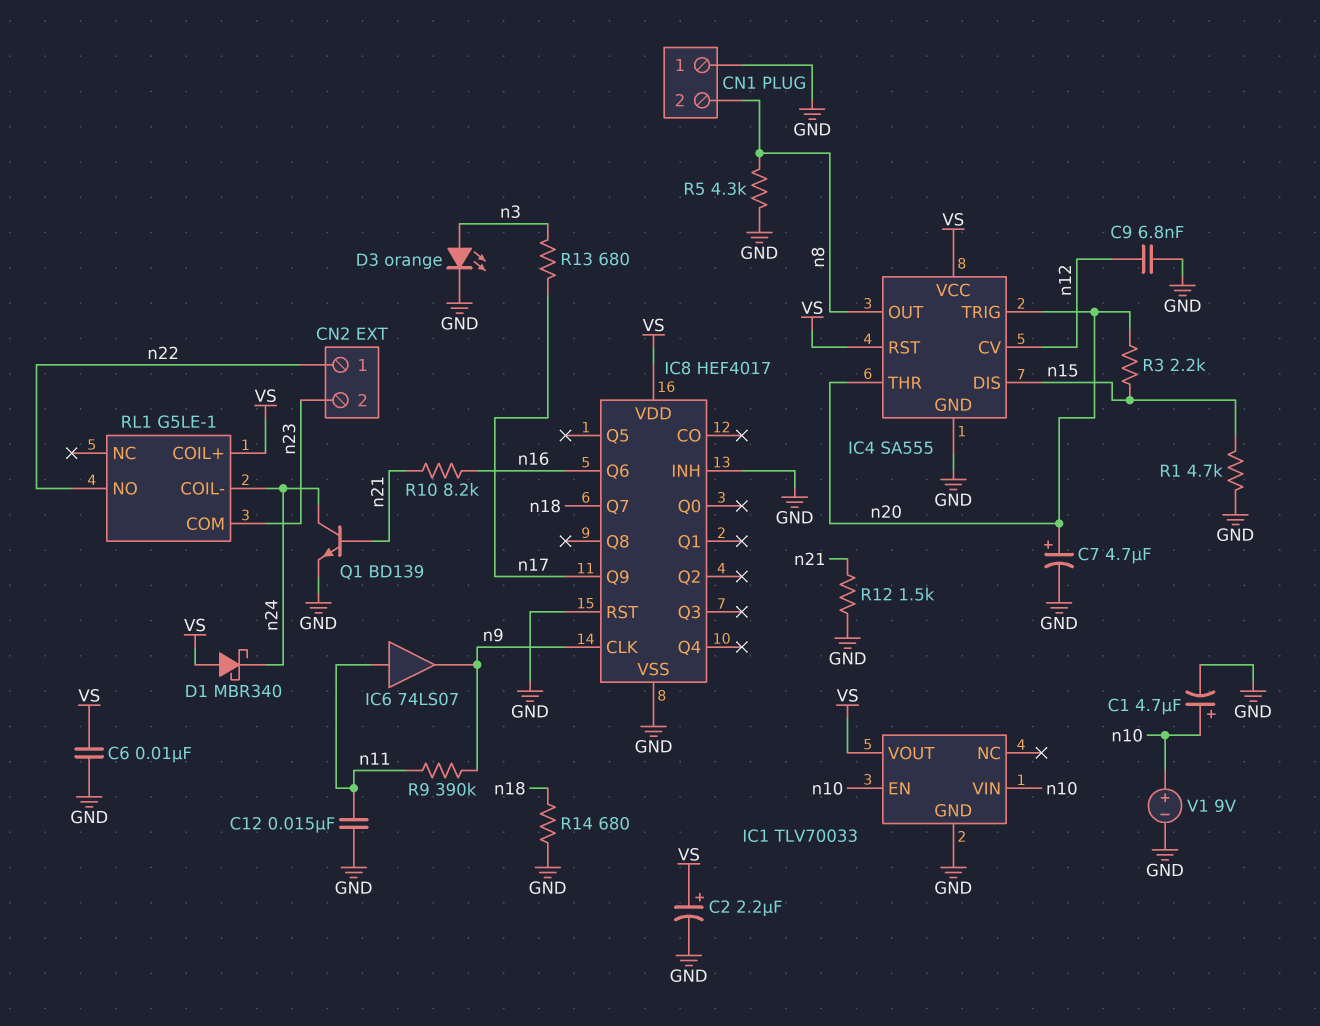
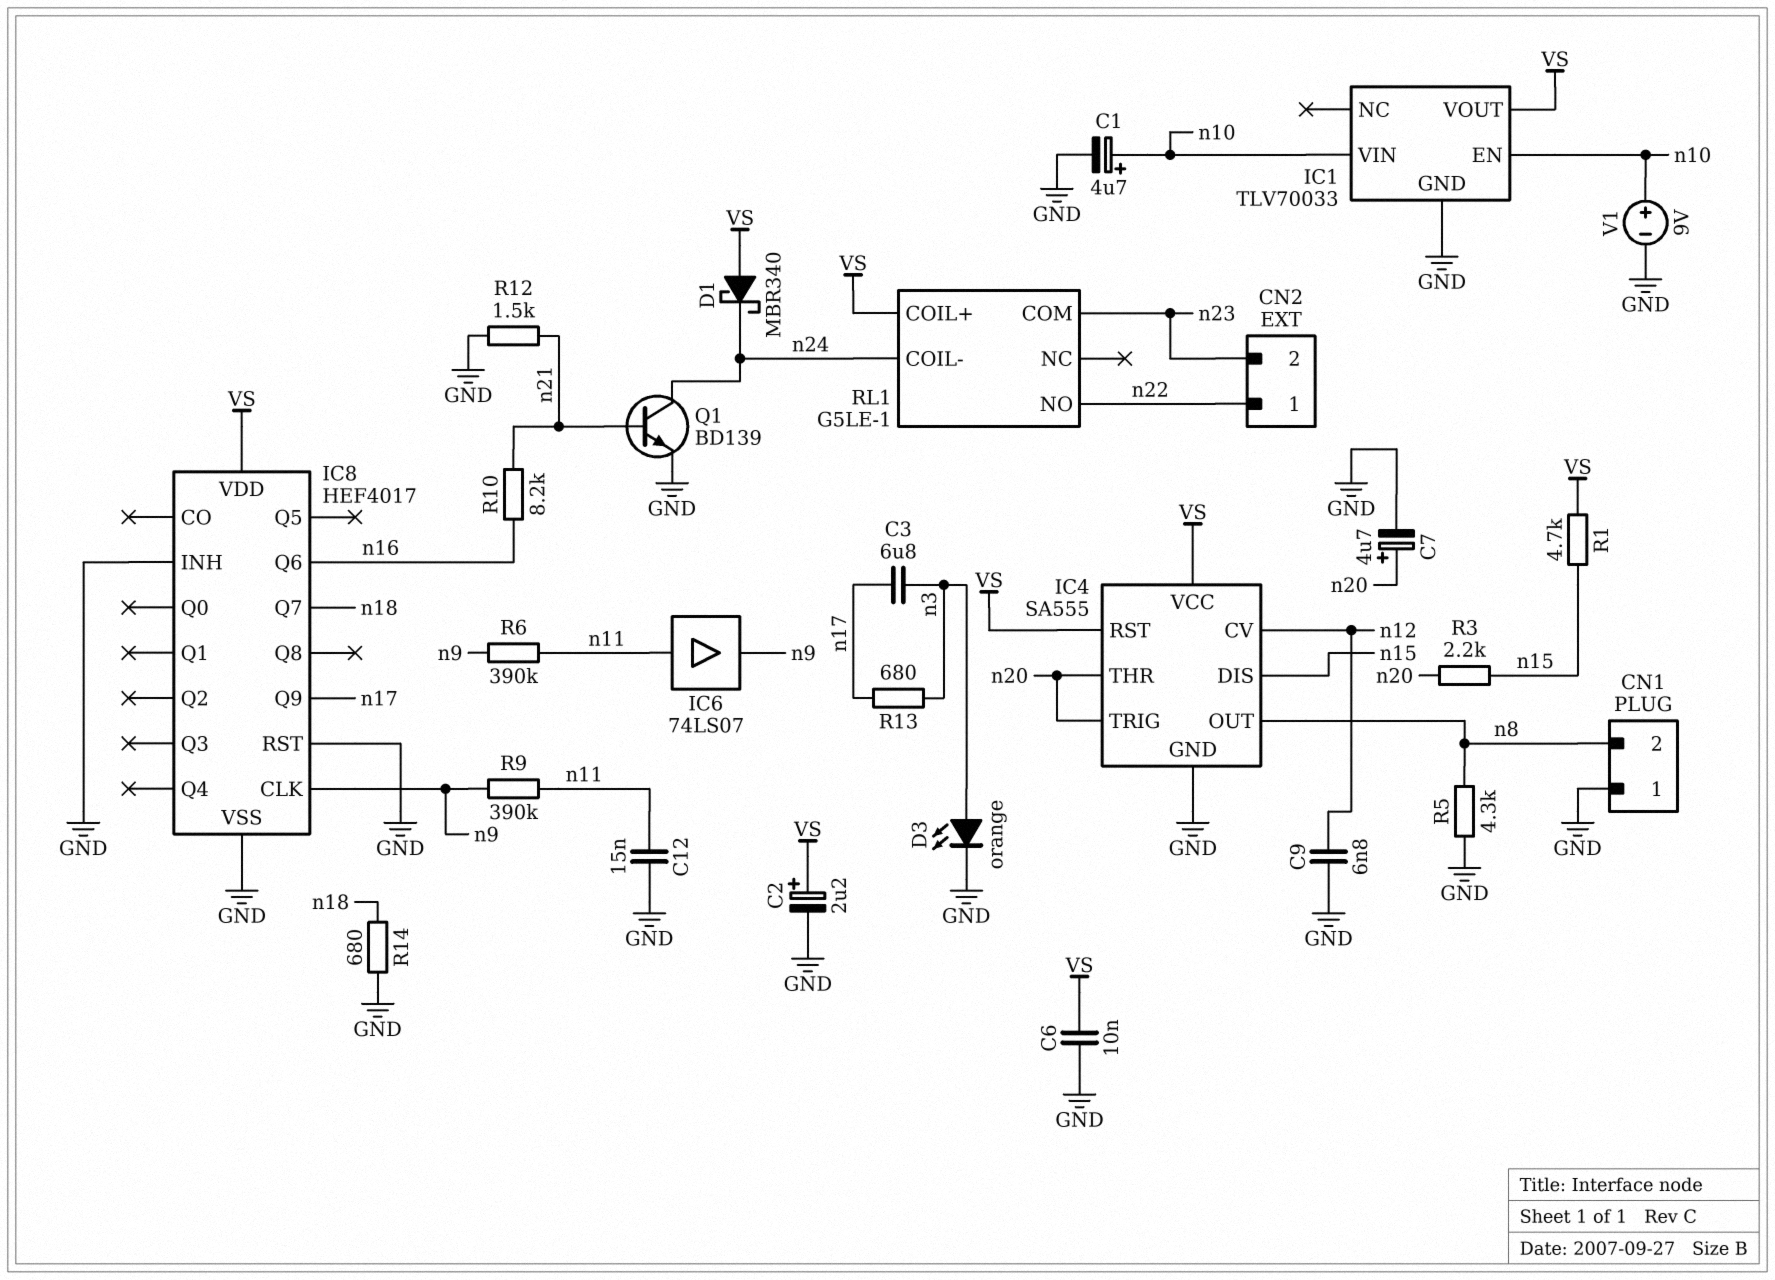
C3: none -> 6.8uF (n3, n17)
R1: 4.7k (GND, n15) -> 4.7k (VS, n15)
R6: none -> 390k (n9, n11)

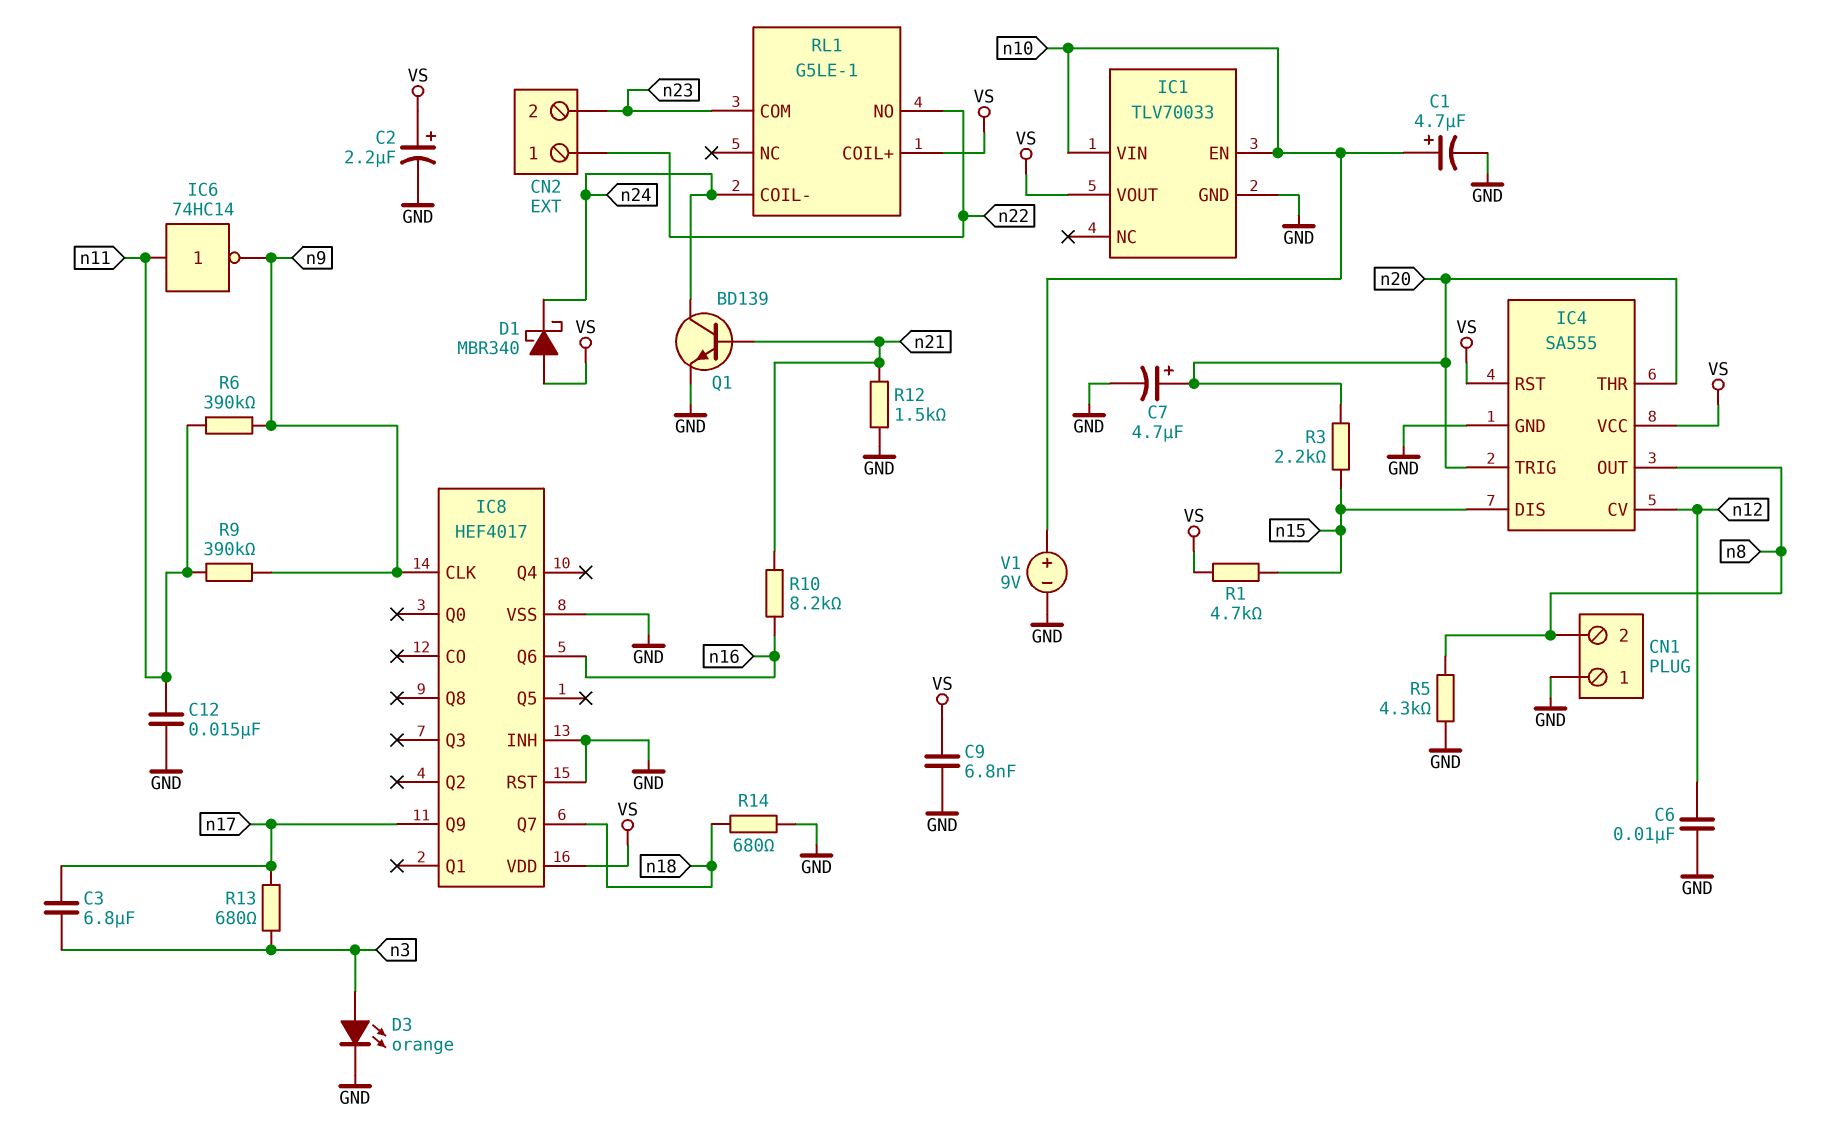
C6: 10nF (GND, VS) -> 10nF (GND, n12)
C9: 6.8nF (GND, n12) -> 6.8nF (GND, VS)
IC6: buffer 74LS07 (in n11, out n9) -> NOT 74HC14 (in n11, out n9)

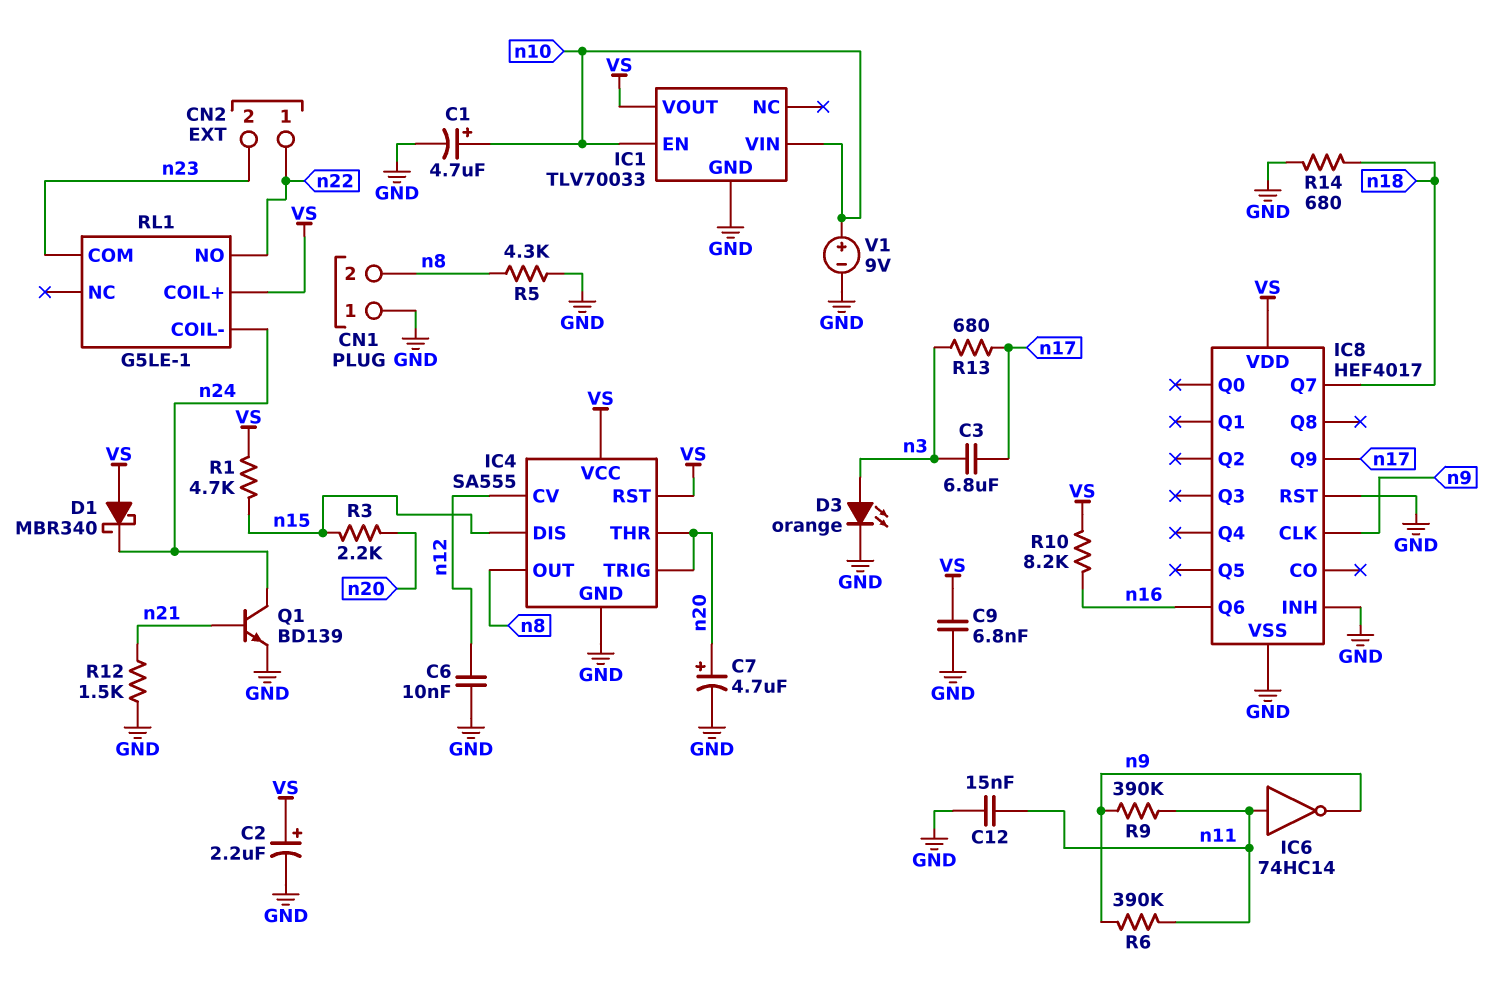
R10: 8.2k (n16, n21) -> 8.2k (VS, n16)

